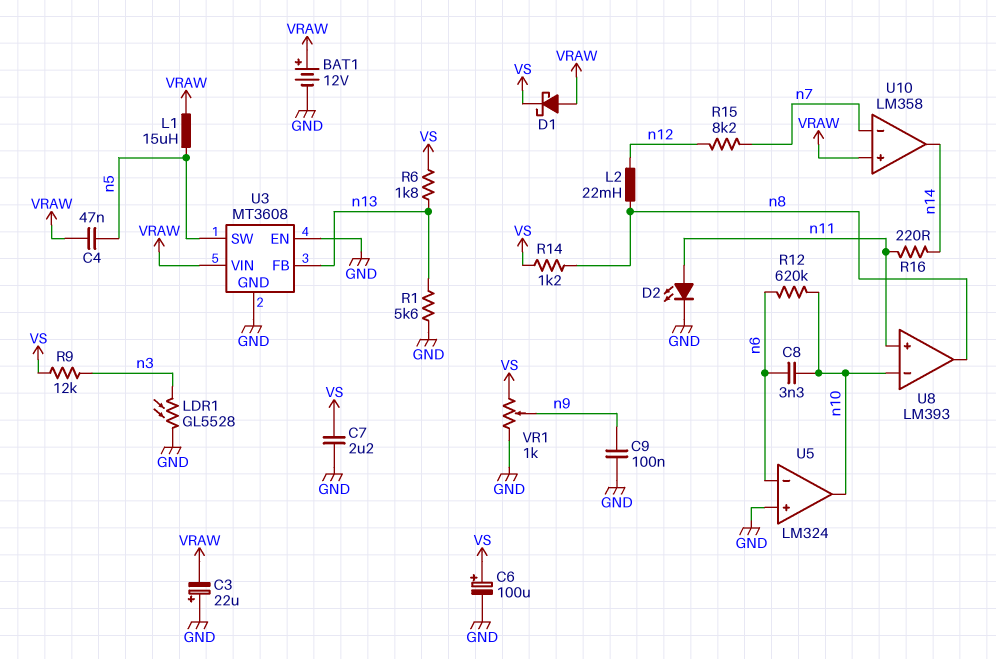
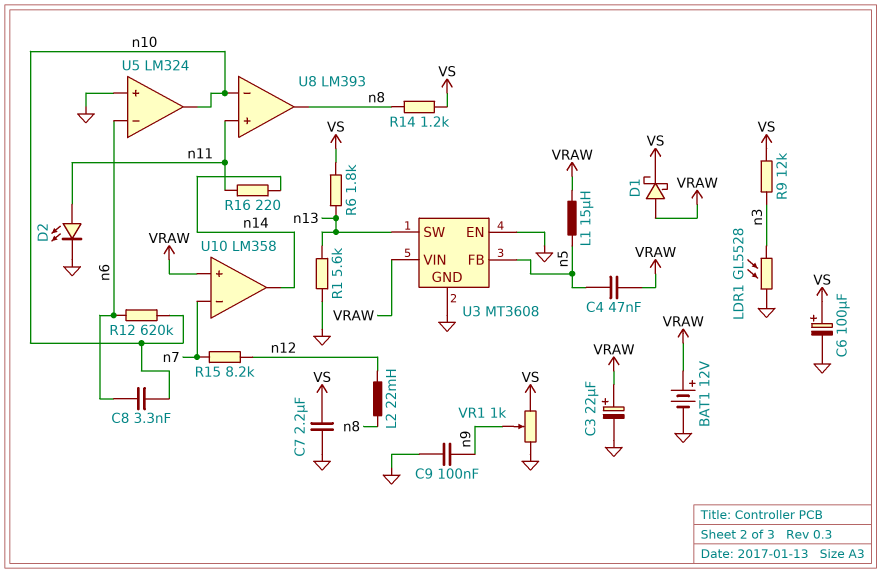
C3: 22uF (plus GND, minus VRAW) -> 22uF (plus VRAW, minus GND)
U3 pin FB: n13 -> n5
U3 pin SW: n5 -> n13

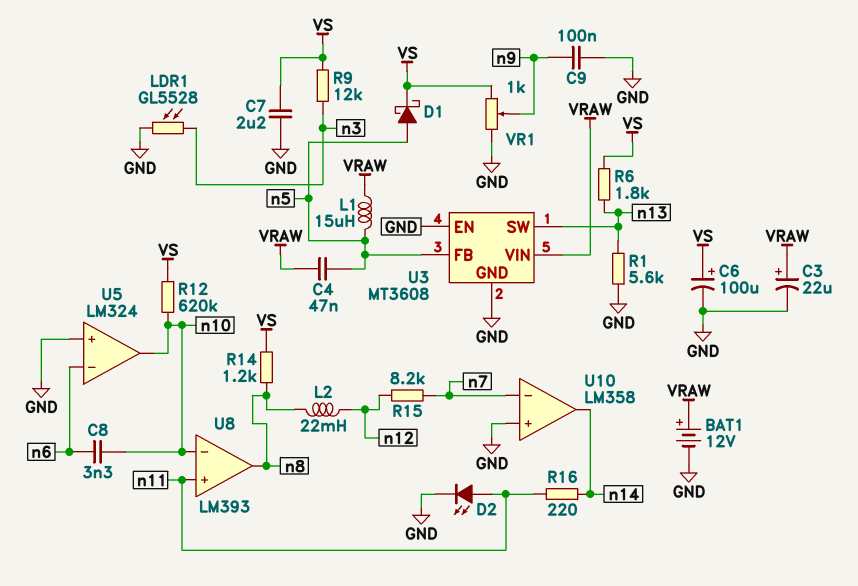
D1: schottky (A VRAW, K VS) -> schottky (A n5, K VS)
R12: 620k (n6, n10) -> 620k (VS, n10)
U10 pin in+: VRAW -> GND

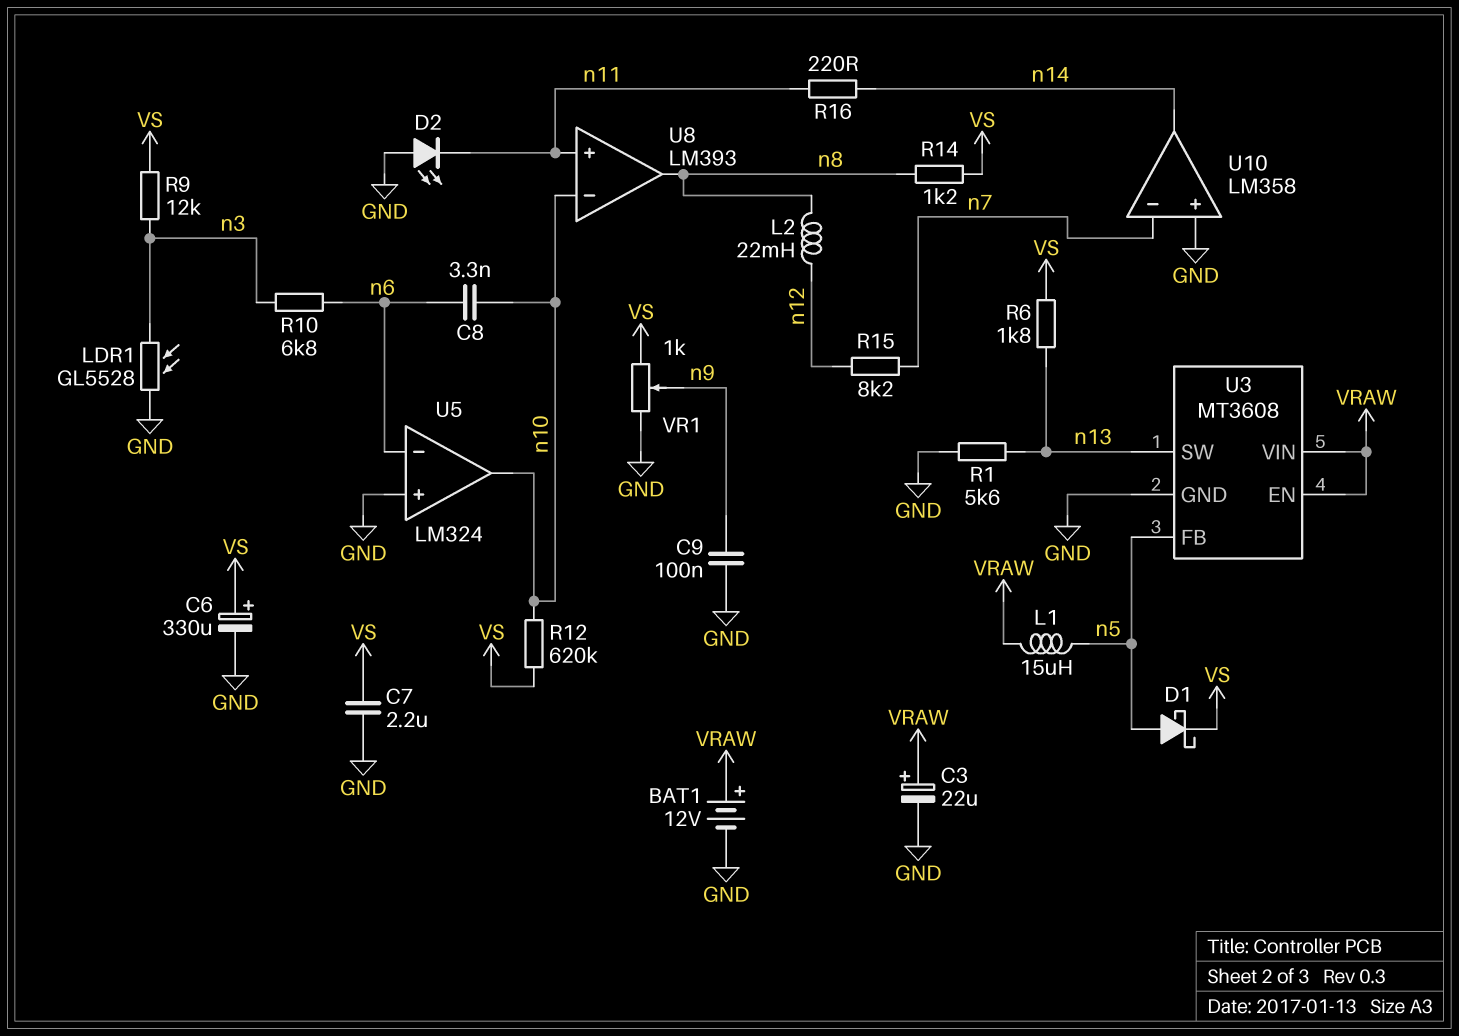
C4: 47nF (VRAW, n5) -> none
C6: 100uF (plus VS, minus GND) -> 330uF (plus VS, minus GND)
D2: LED (A n11, K GND) -> LED (A GND, K n11)
R10: none -> 6.8k (n3, n6)
U3 pin EN: GND -> VRAW

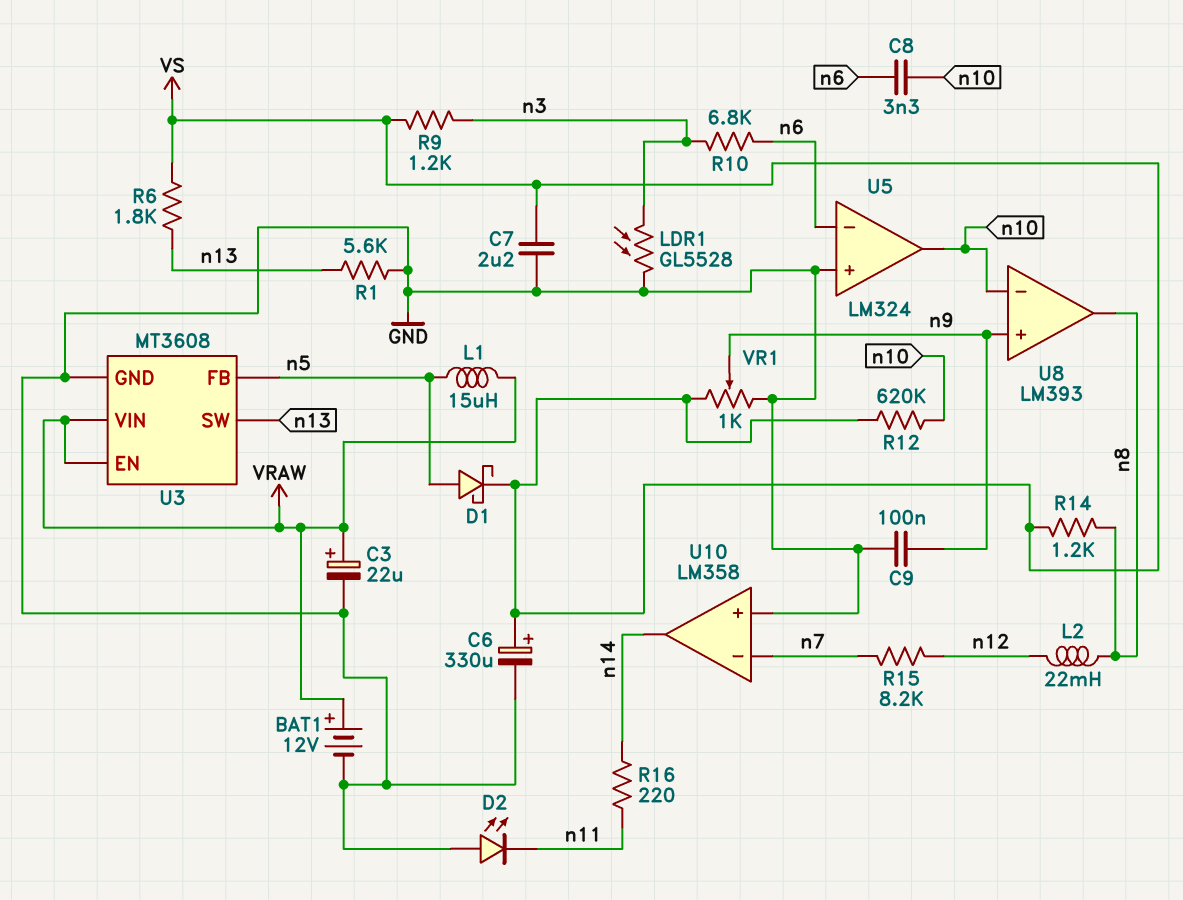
R9: 12k (VS, n3) -> 1.2k (VS, n3)
U8 pin in+: n11 -> n9

